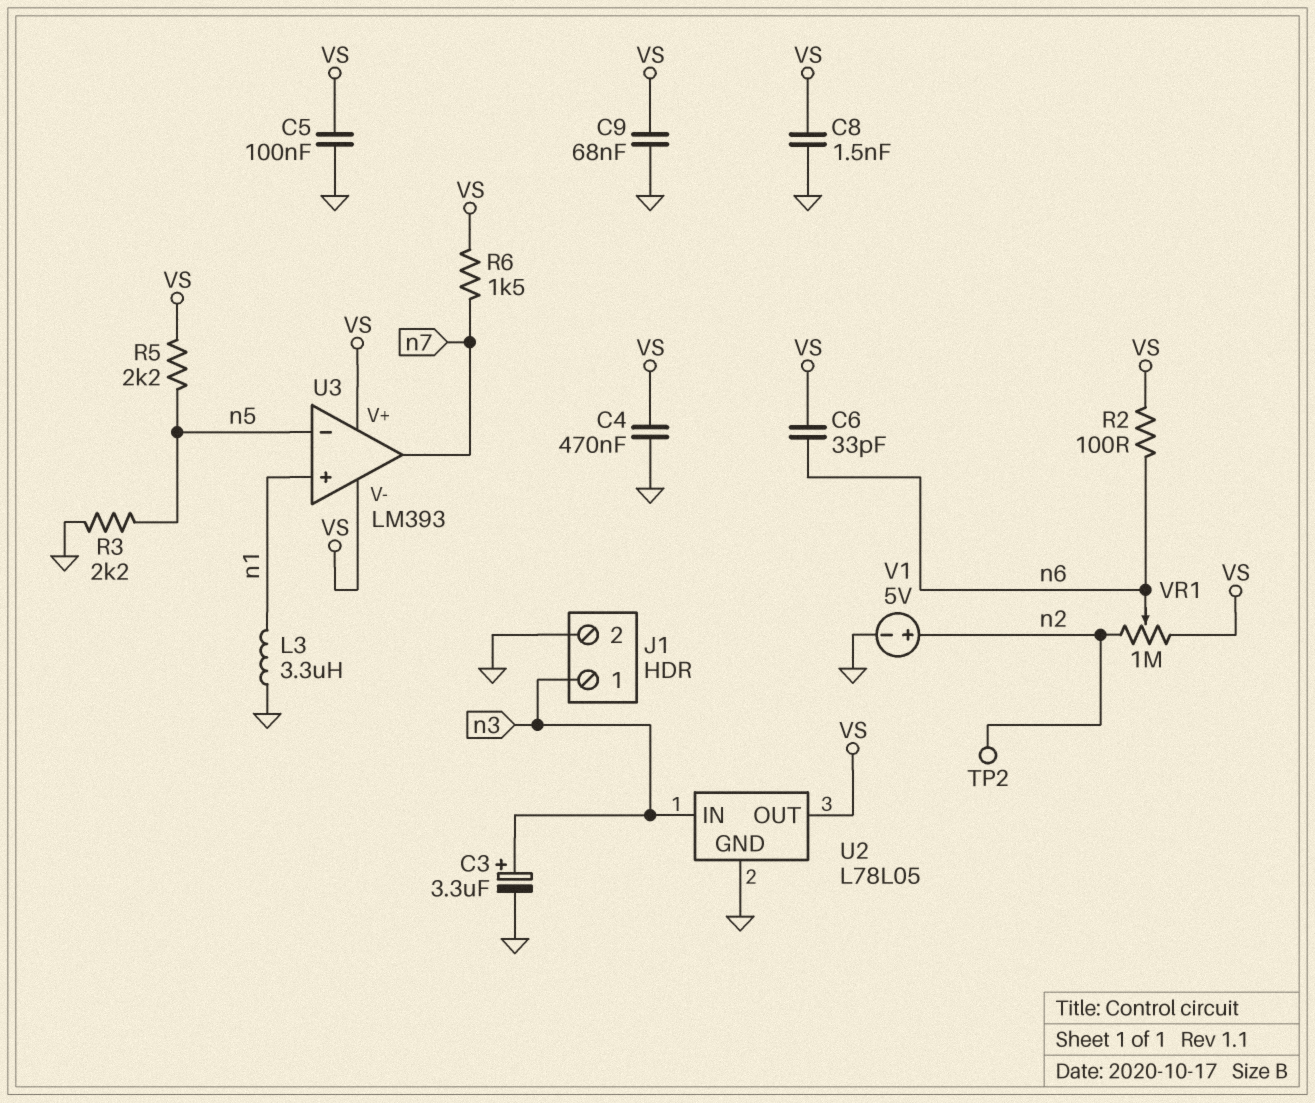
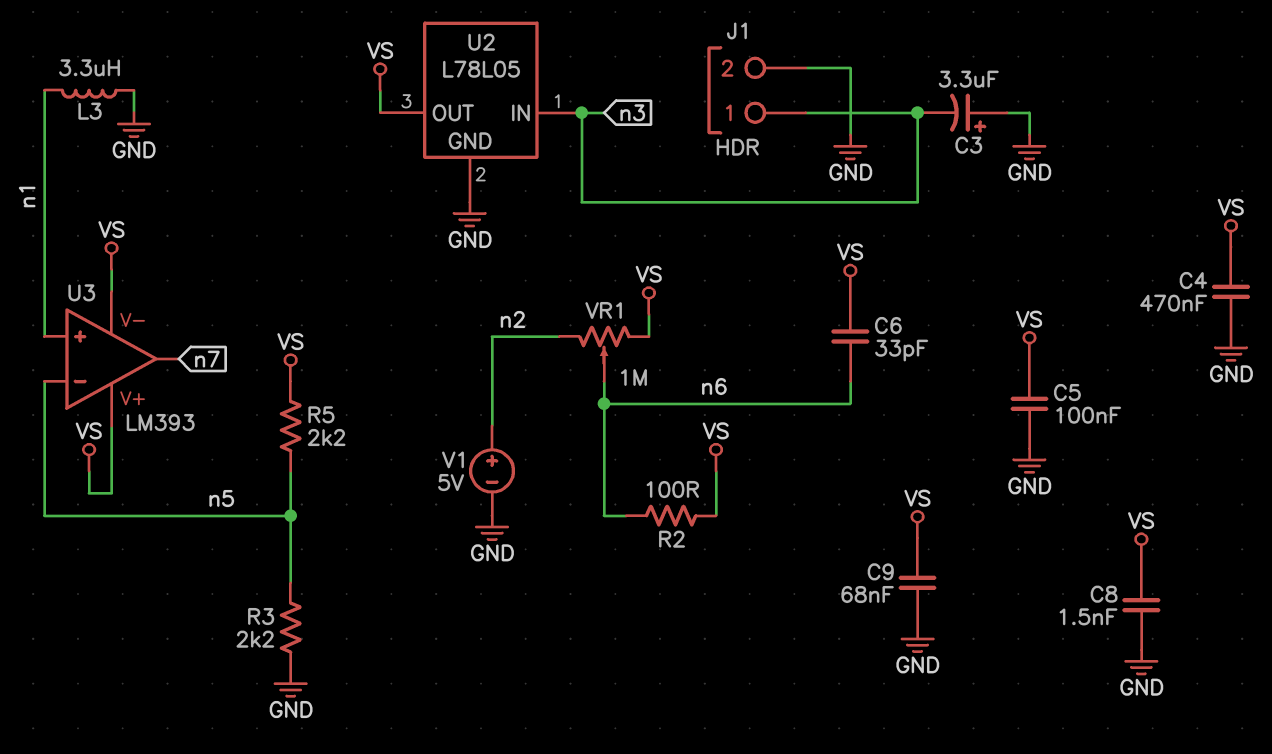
C3: 3.3uF (plus n3, minus GND) -> 3.3uF (plus GND, minus n3)
R6: 1.5k (VS, n7) -> none
TP2: test point (n2) -> none

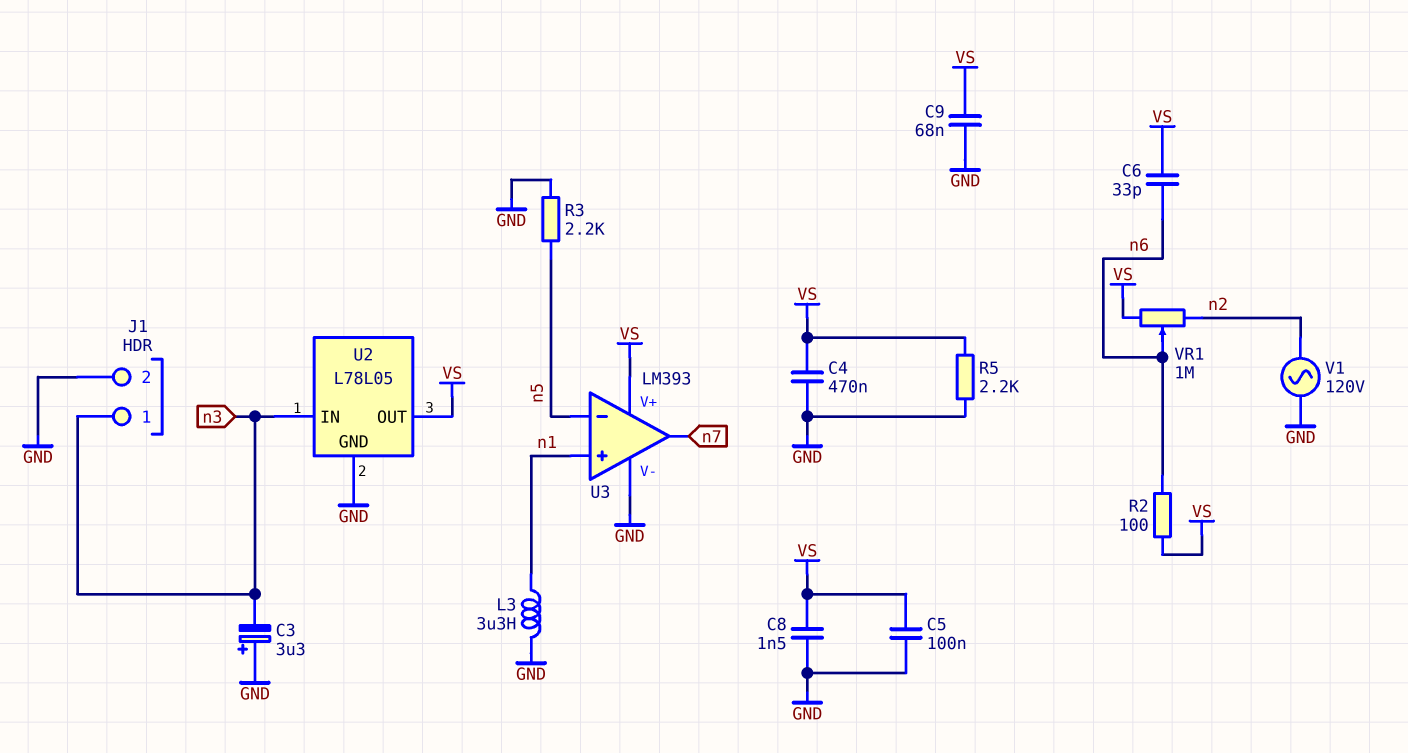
R5: 2.2k (VS, n5) -> 2.2k (GND, VS)
U3 pin V-: VS -> GND
V1: 5V (plus n2, minus GND) -> AC 120V (GND, n2)

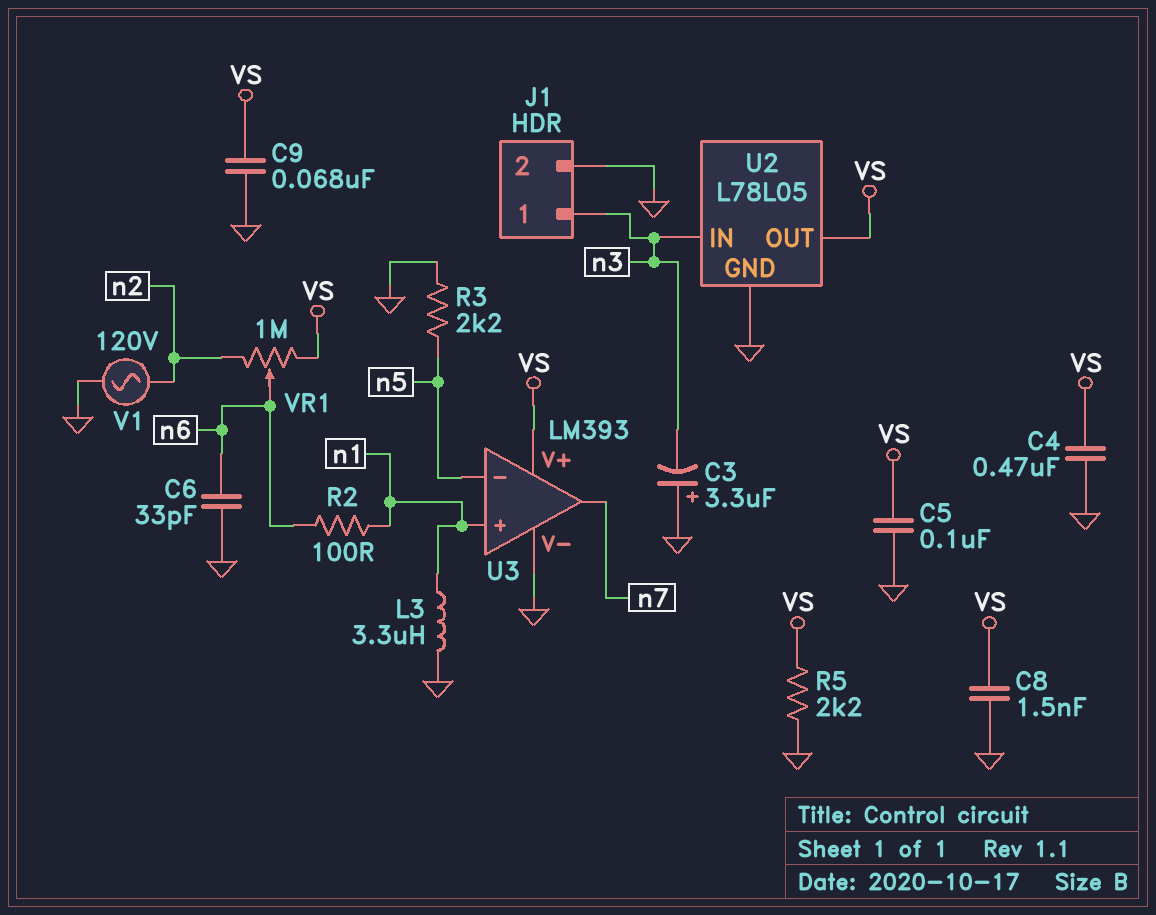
C6: 33pF (VS, n6) -> 33pF (GND, n6)
R2: 100 (VS, n6) -> 100 (n1, n6)

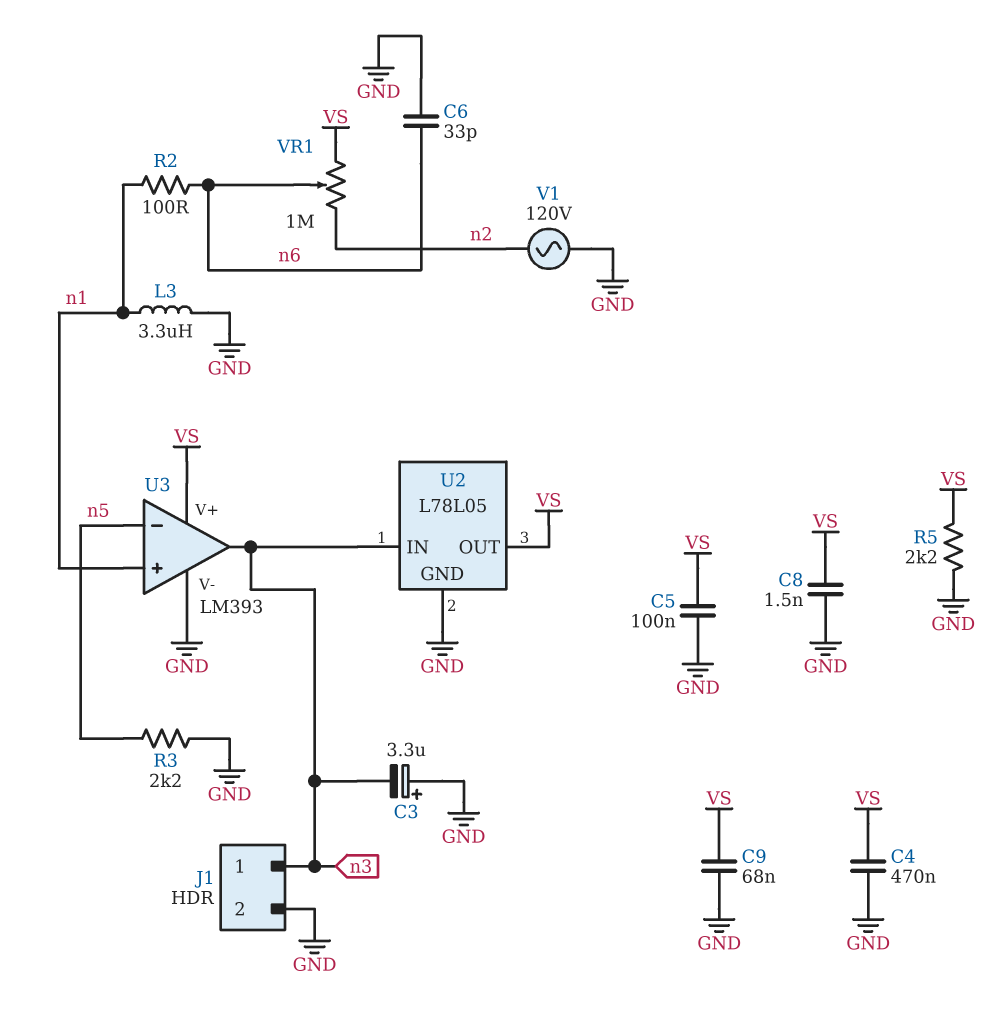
U3 pin out: n7 -> n3

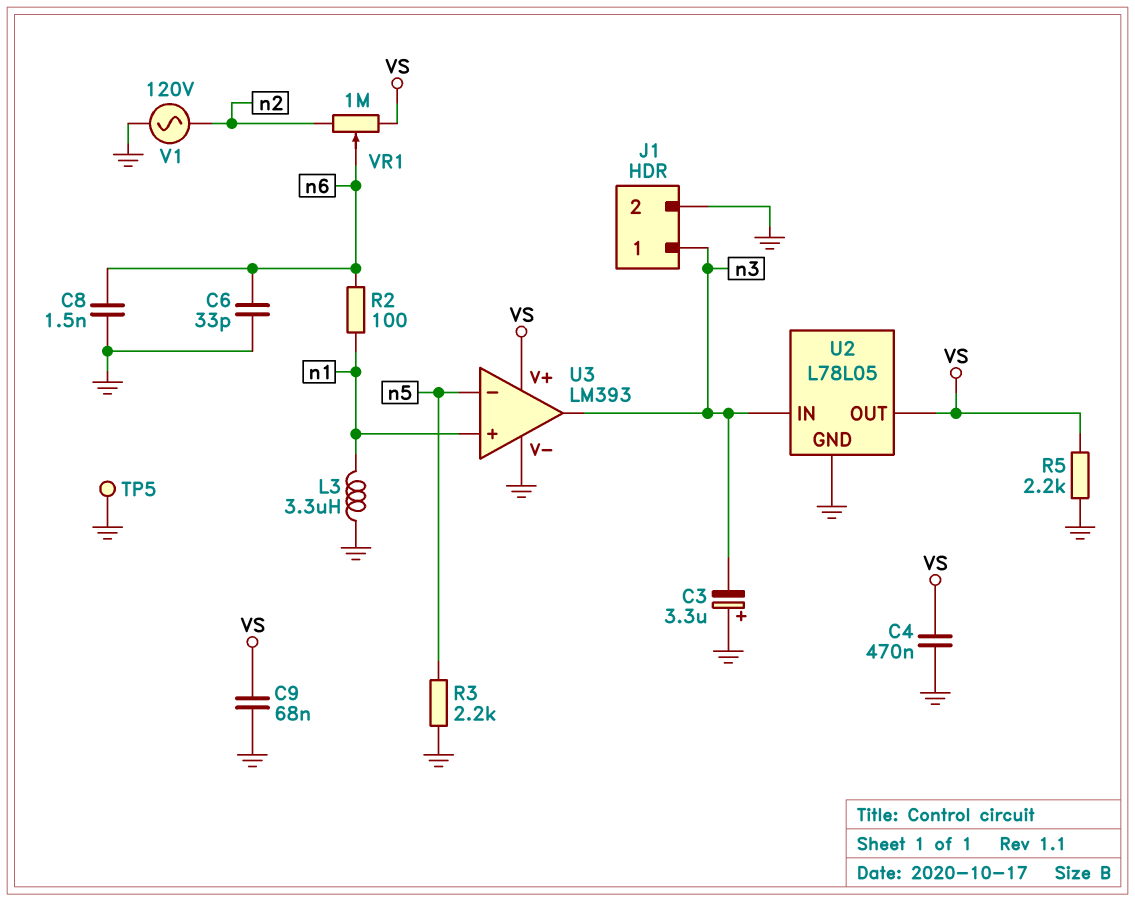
C5: 100nF (GND, VS) -> none
C8: 1.5nF (GND, VS) -> 1.5nF (GND, n6)
TP5: none -> test point (GND)

